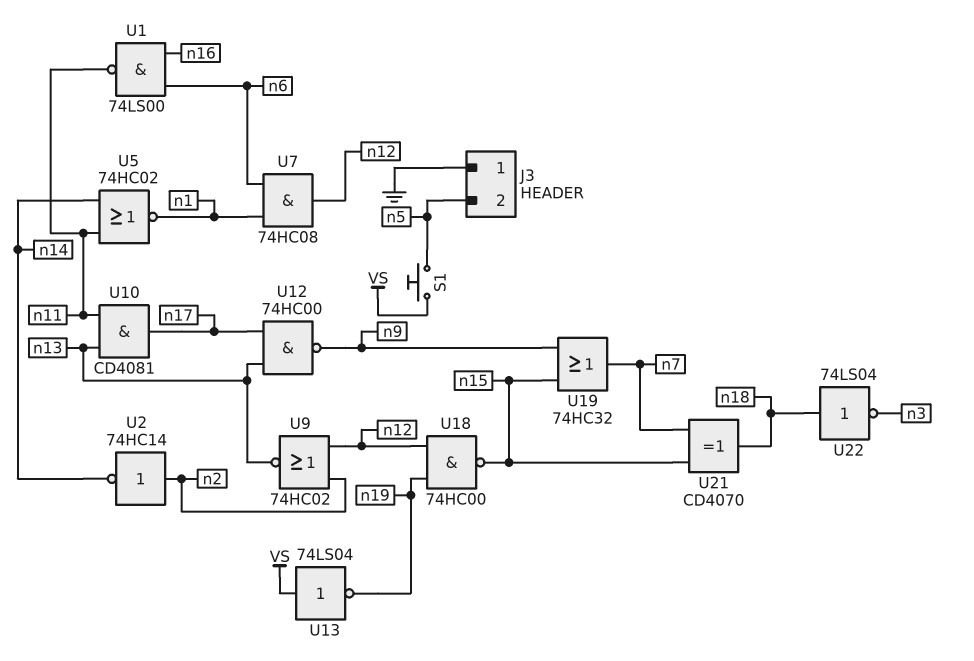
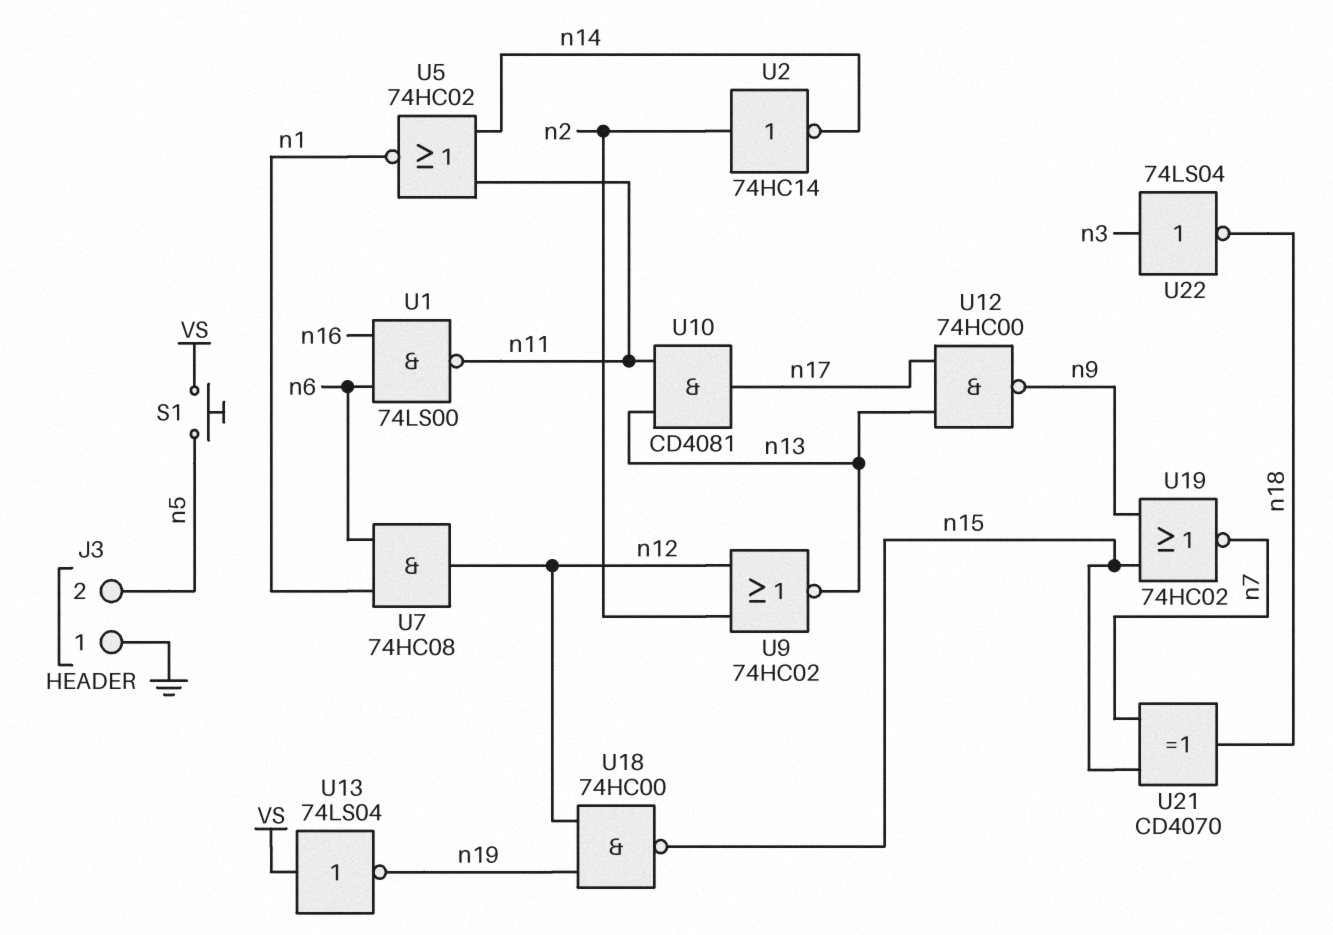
U19: OR 74HC32 (in n9, in n15, out n7) -> NOR 74HC02 (in n9, in n15, out n7)
U22: NOT 74LS04 (in n18, out n3) -> NOT 74LS04 (in n3, out n18)

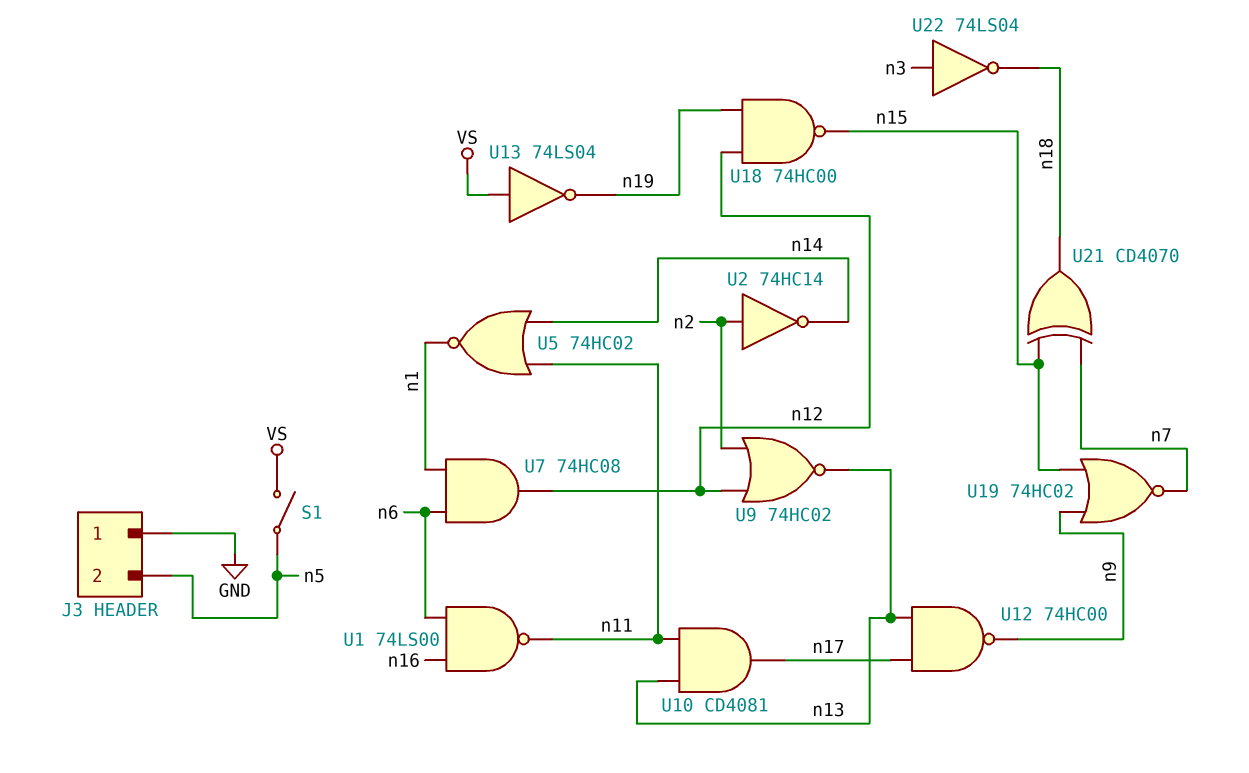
S1: button (VS, n5) -> switch (VS, n5)

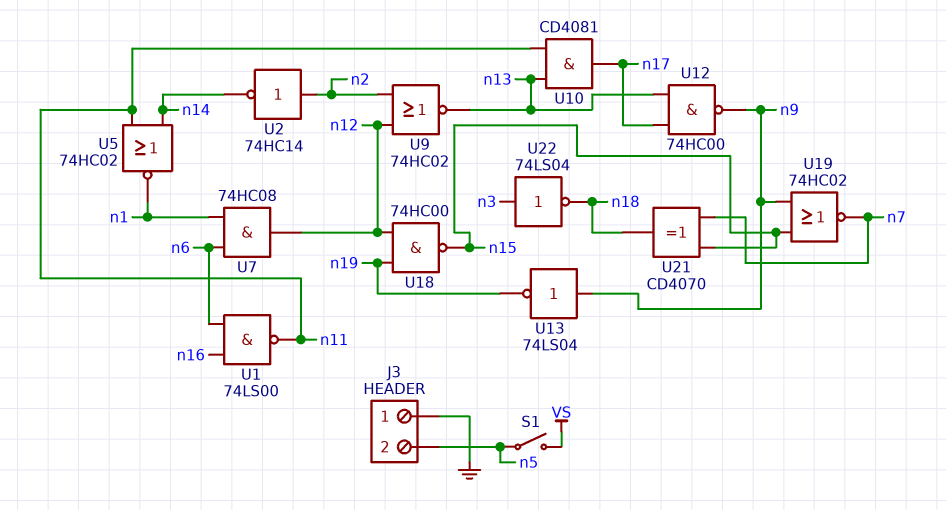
U13: NOT 74LS04 (in VS, out n19) -> NOT 74LS04 (in n9, out n19)

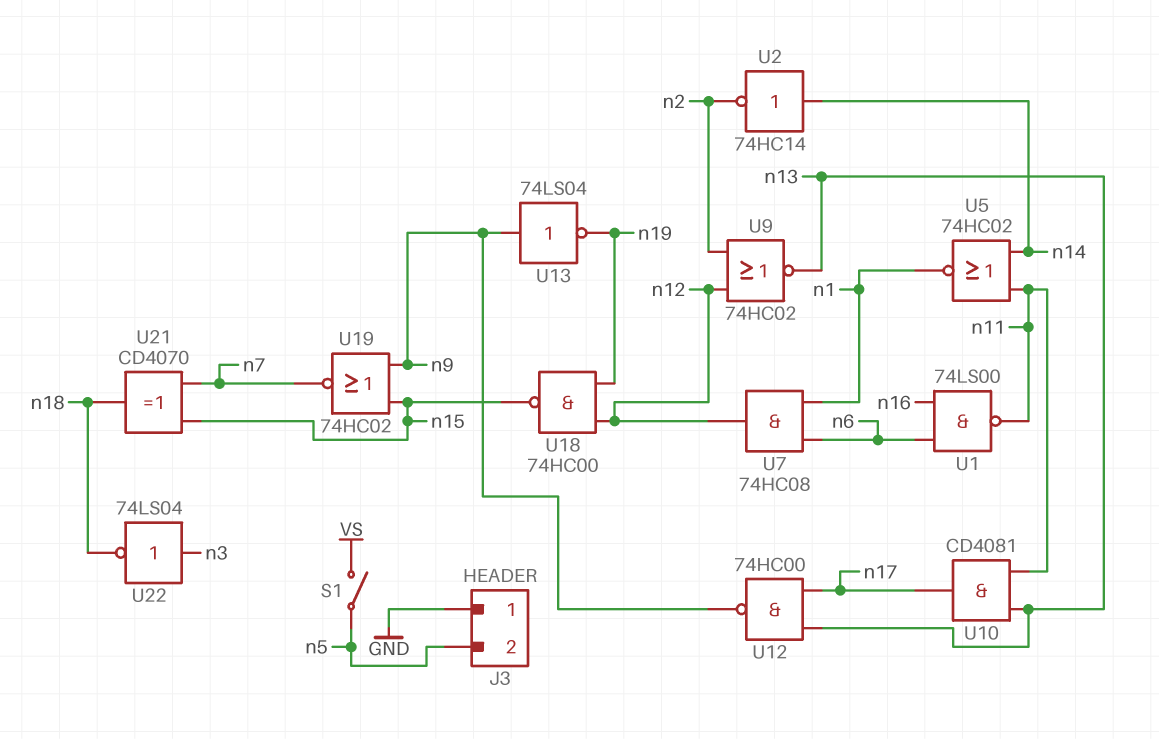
U2: NOT 74HC14 (in n2, out n14) -> NOT 74HC14 (in n14, out n2)

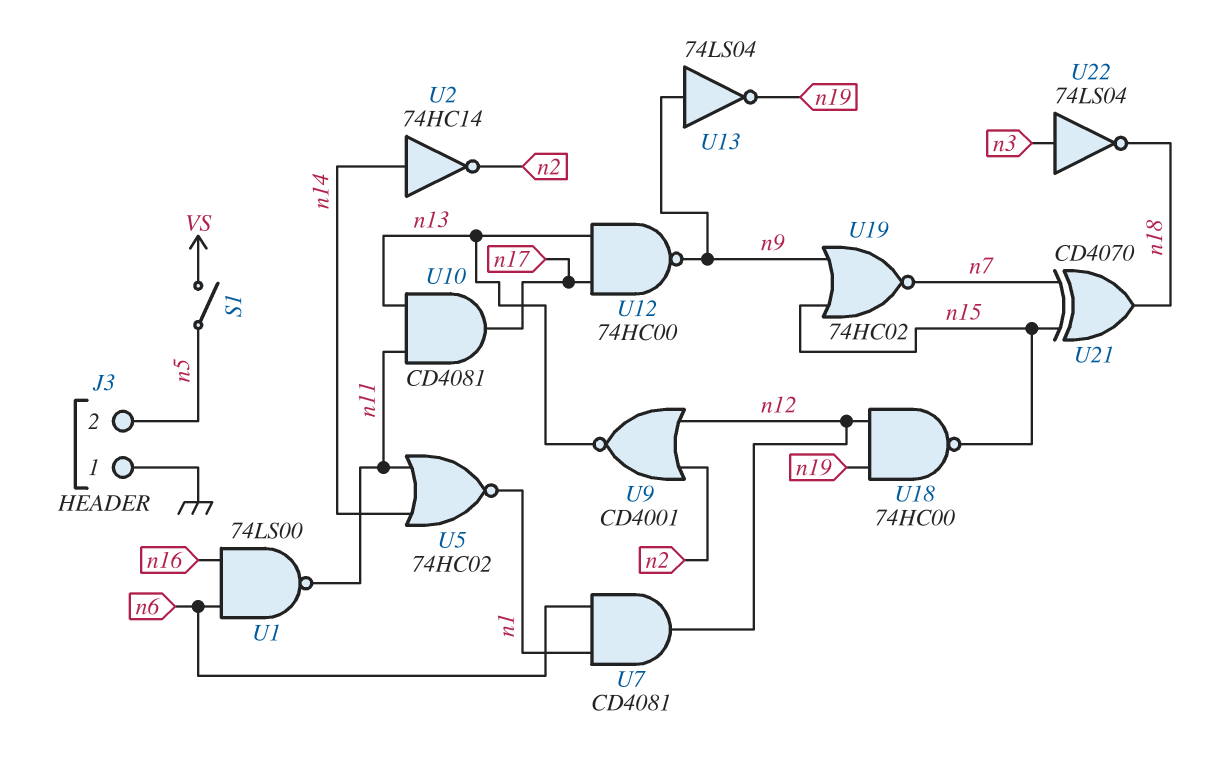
U7: AND 74HC08 (in n1, in n6, out n12) -> AND CD4081 (in n1, in n6, out n12)
U9: NOR 74HC02 (in n2, in n12, out n13) -> NOR CD4001 (in n2, in n12, out n13)

